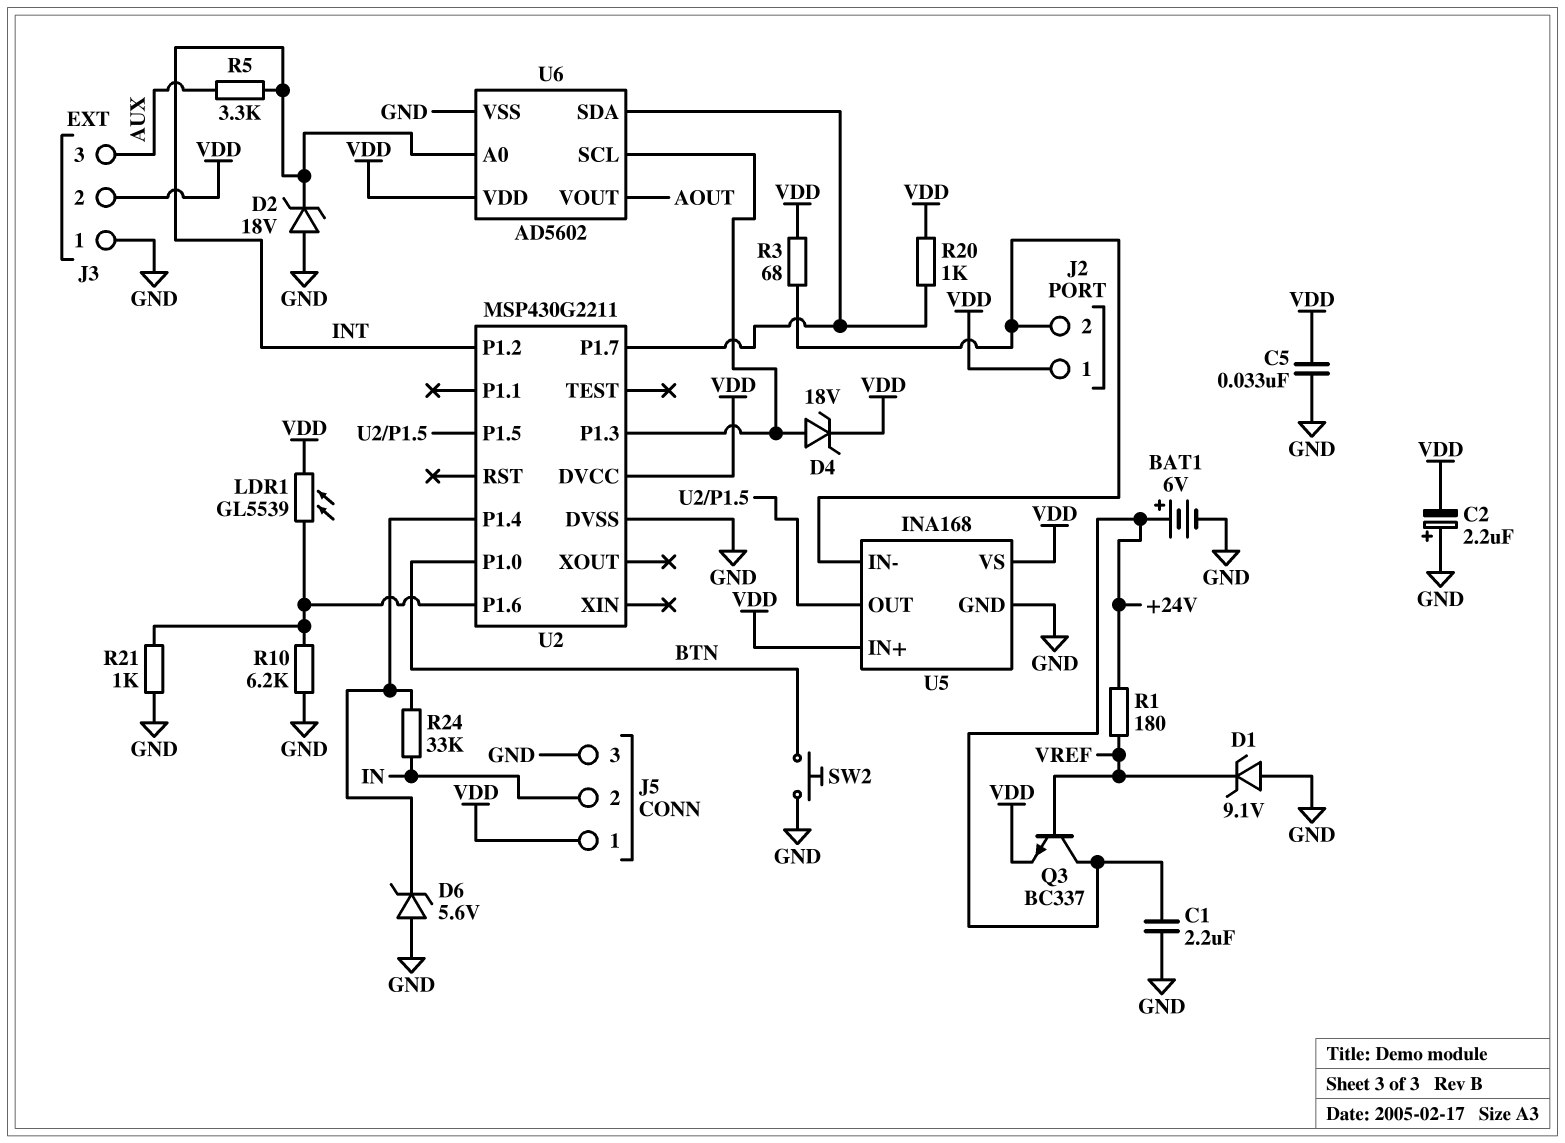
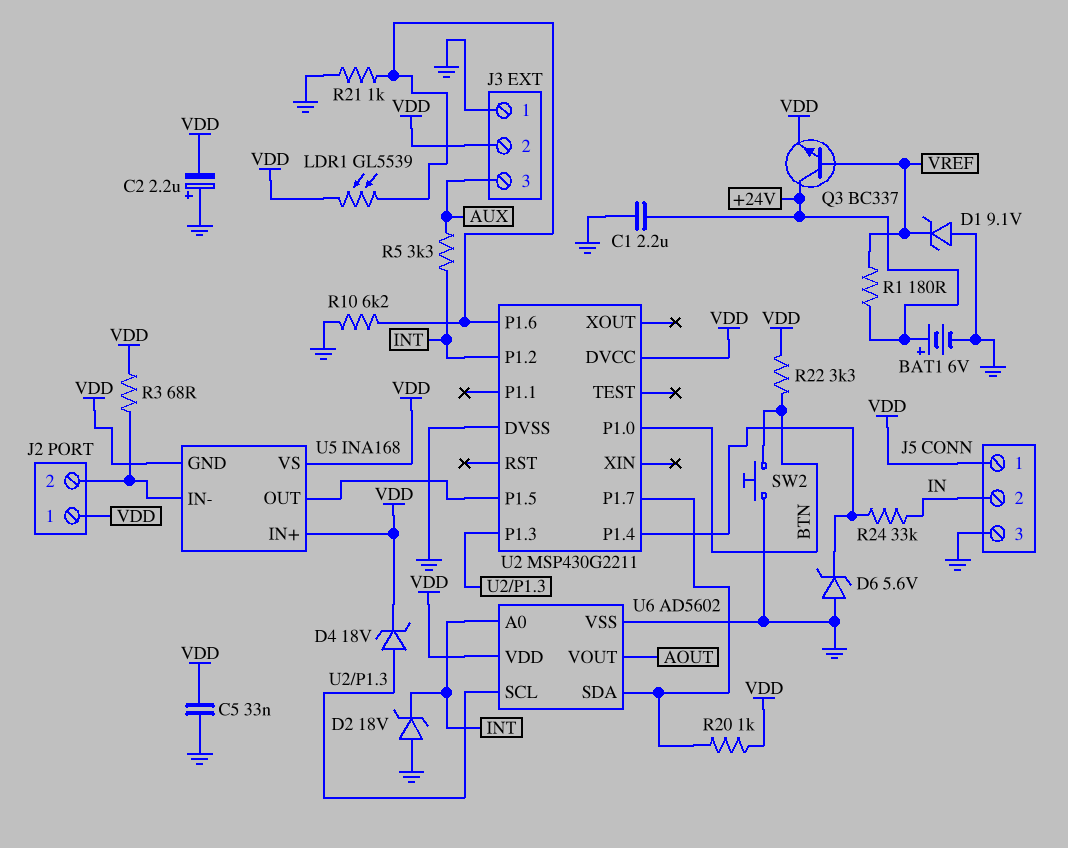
R22: none -> 3.3k (BTN, VDD)
U5 pin GND: GND -> VDD

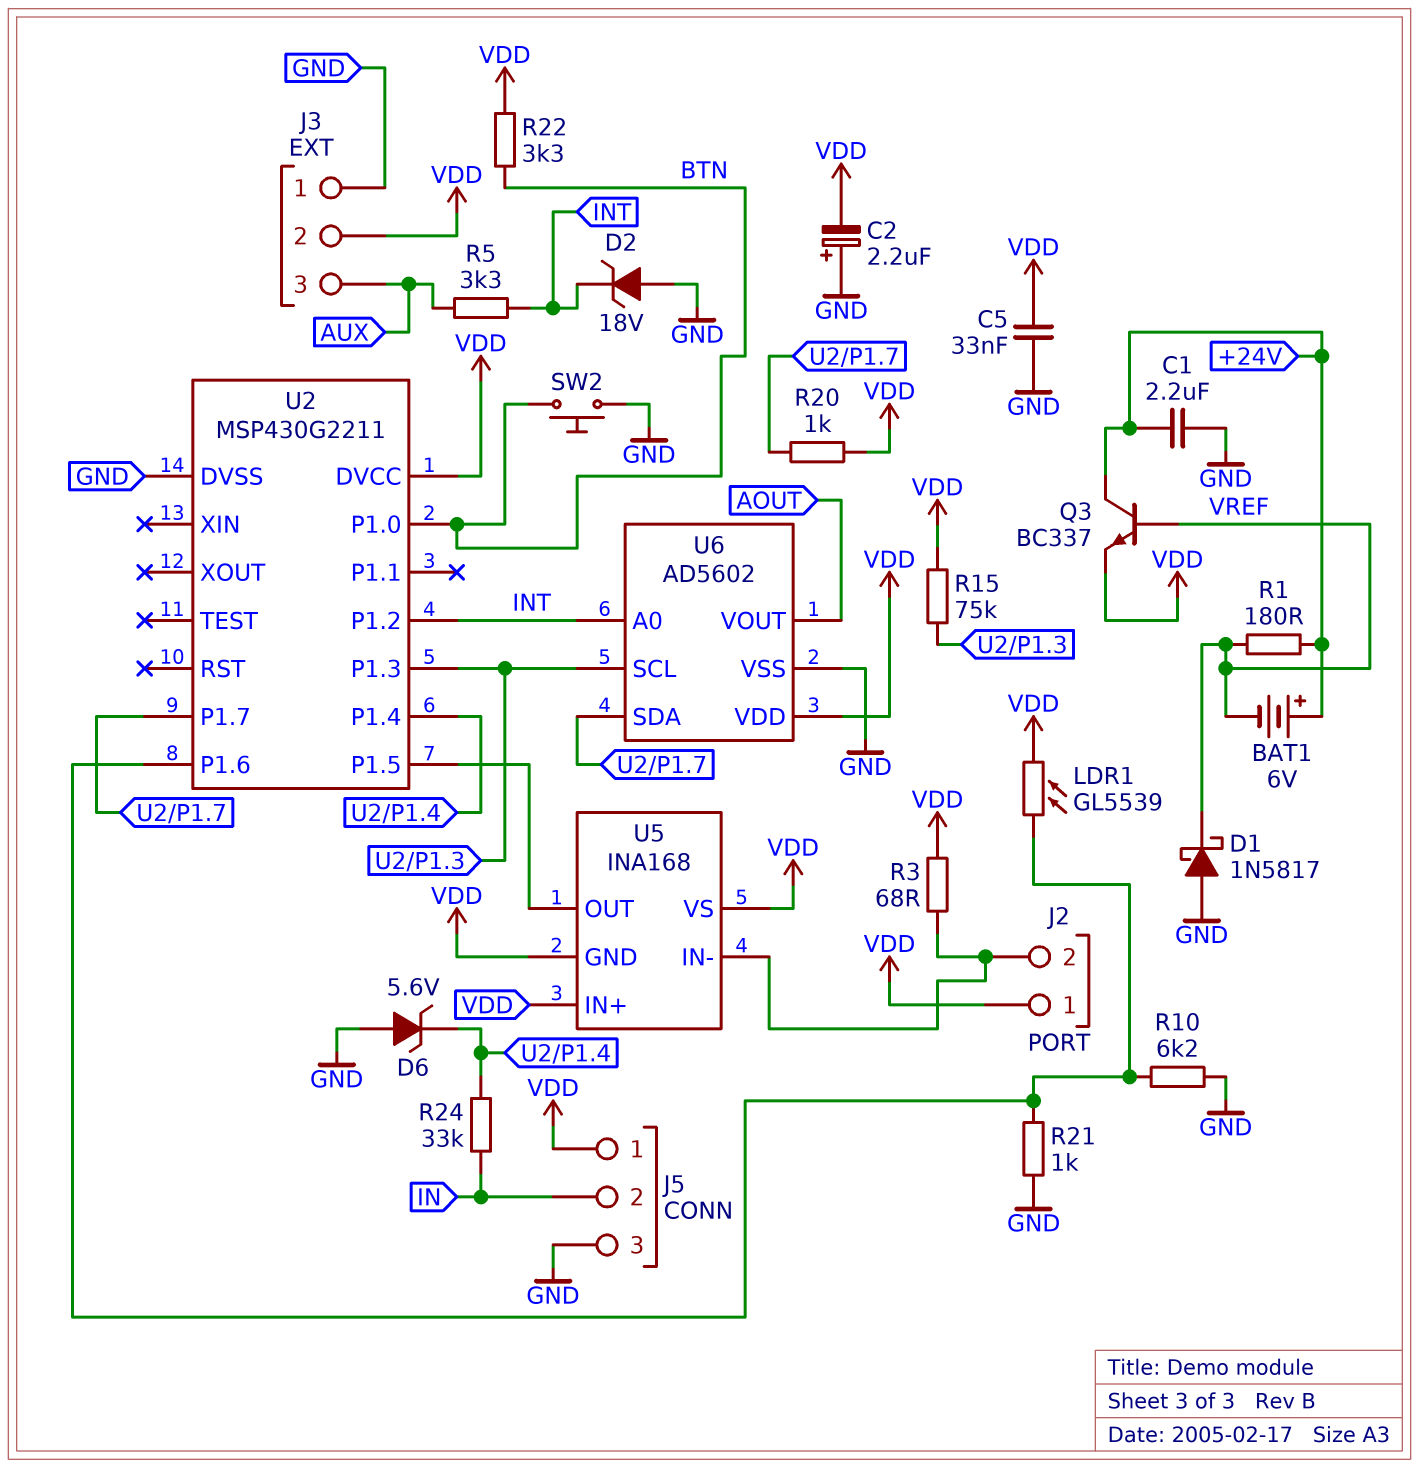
BAT1: 6V (plus +24V, minus GND) -> 6V (plus +24V, minus VREF)
D1: zener 9.1V (A GND, K VREF) -> schottky 1N5817 (A GND, K VREF)
D4: zener 18V (A U2/P1.3, K VDD) -> none
R15: none -> 75k (U2/P1.3, VDD)

